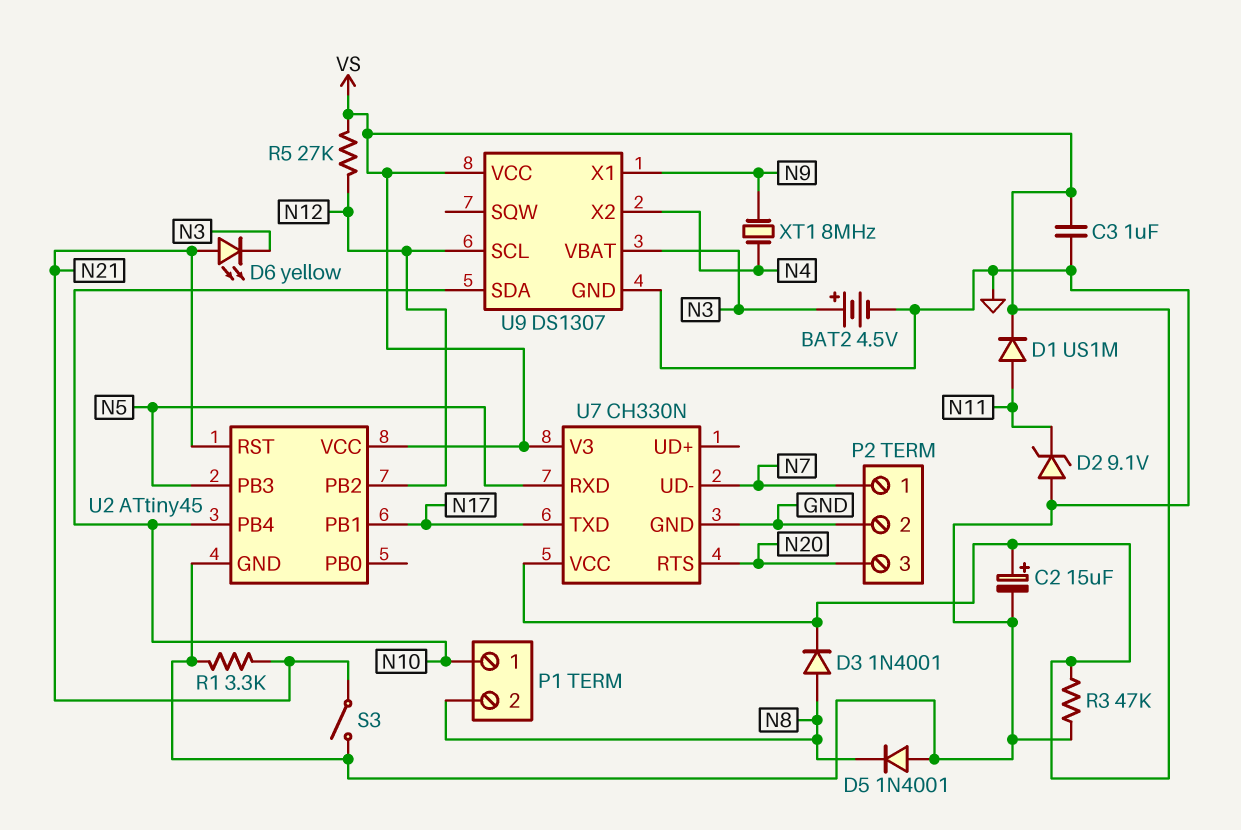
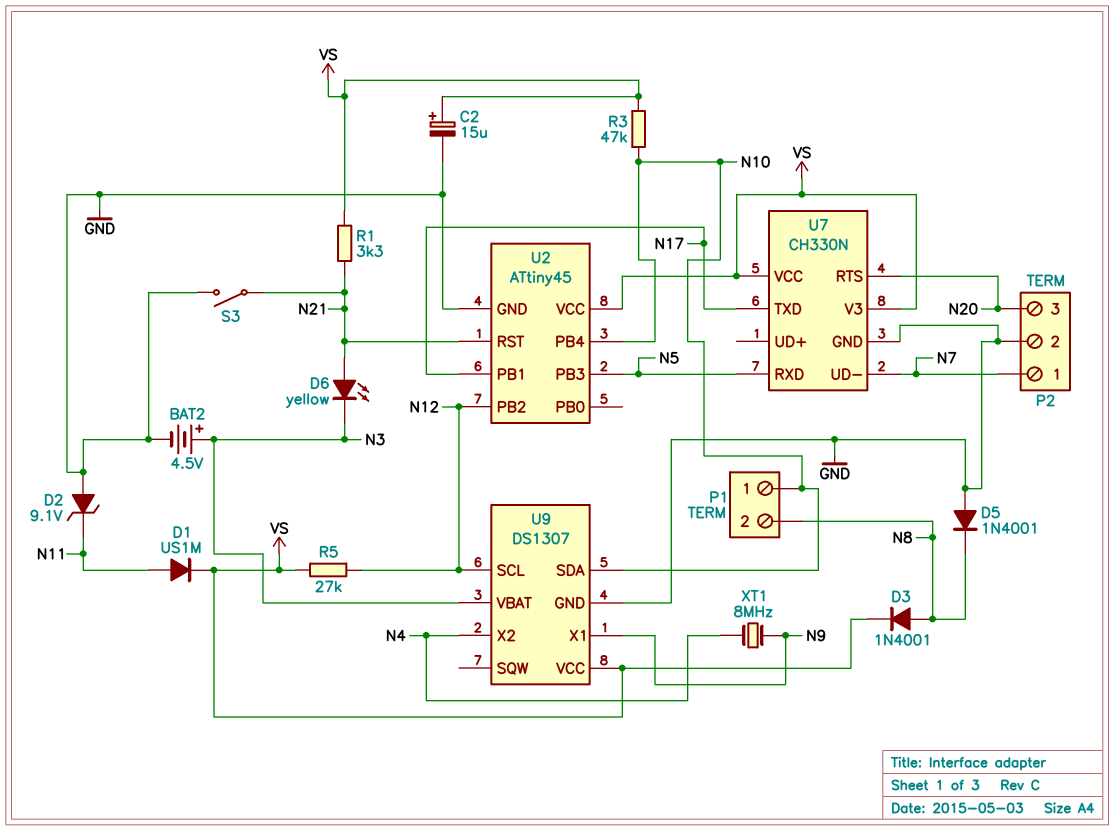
C3: 1uF (GND, VS) -> none
R1: 3.3k (GND, N21) -> 3.3k (N21, VS)
R3: 47k (GND, VS) -> 47k (N10, VS)

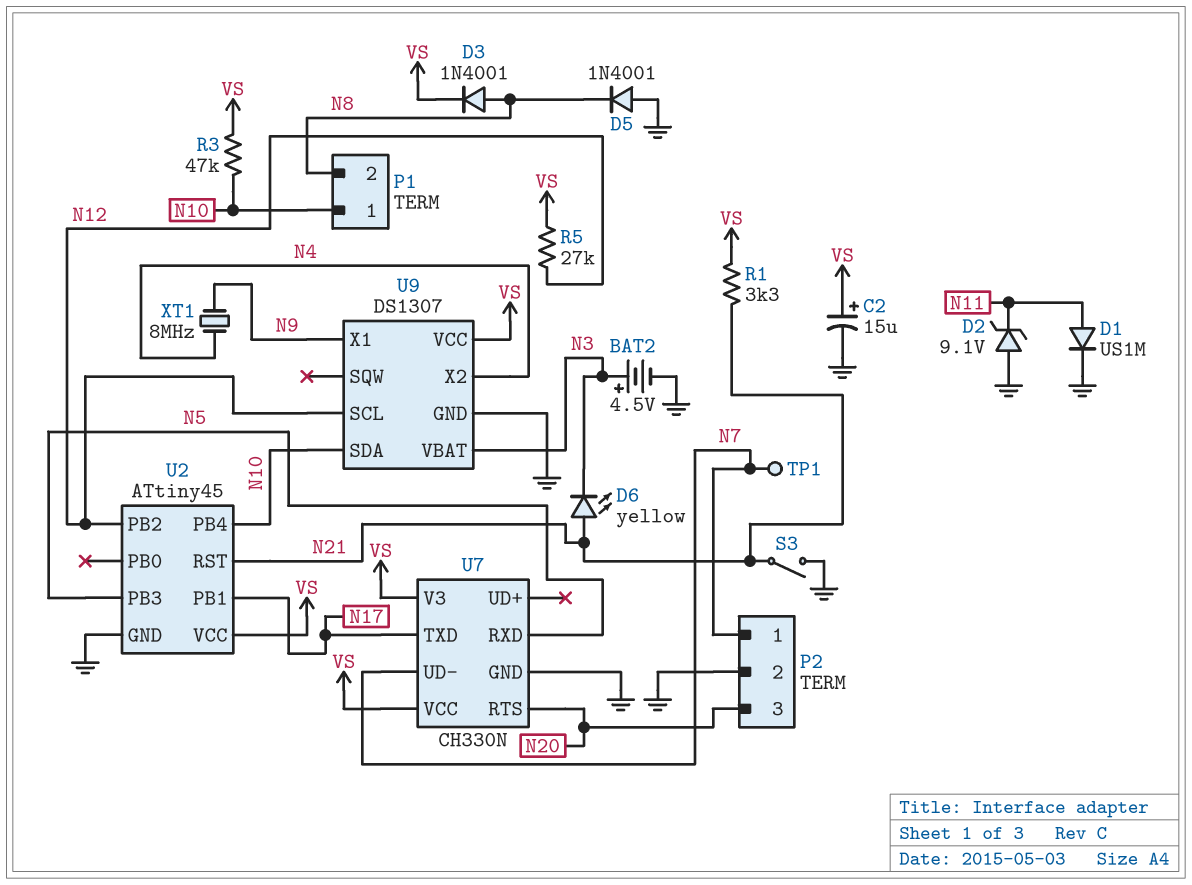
D1: diode US1M (A N11, K VS) -> diode US1M (A N11, K GND)
TP1: none -> test point (N7)

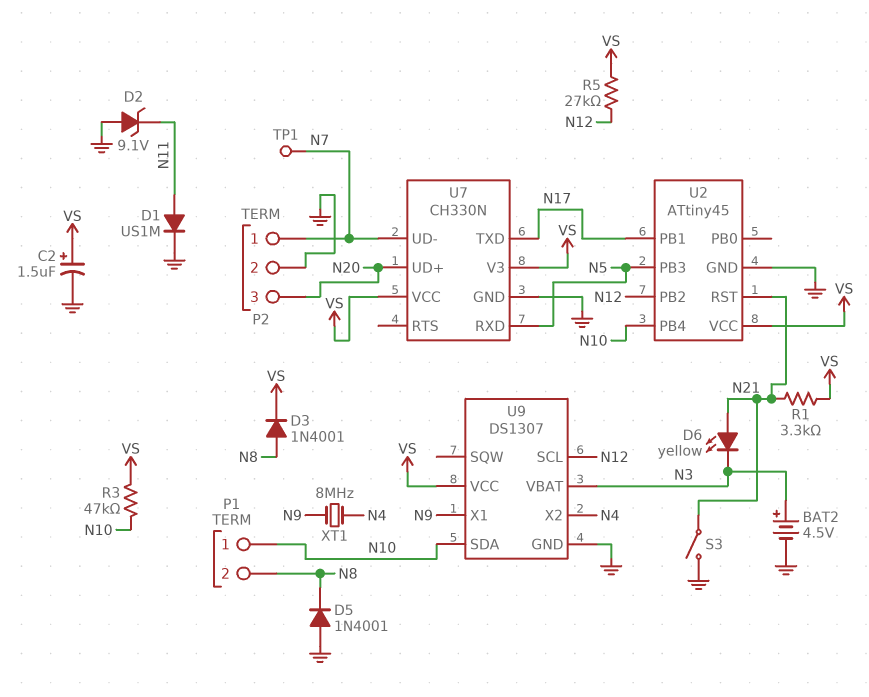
C2: 15uF (plus VS, minus GND) -> 1.5uF (plus VS, minus GND)
U7 pin RTS: N20 -> none
U7 pin UD+: none -> N20

